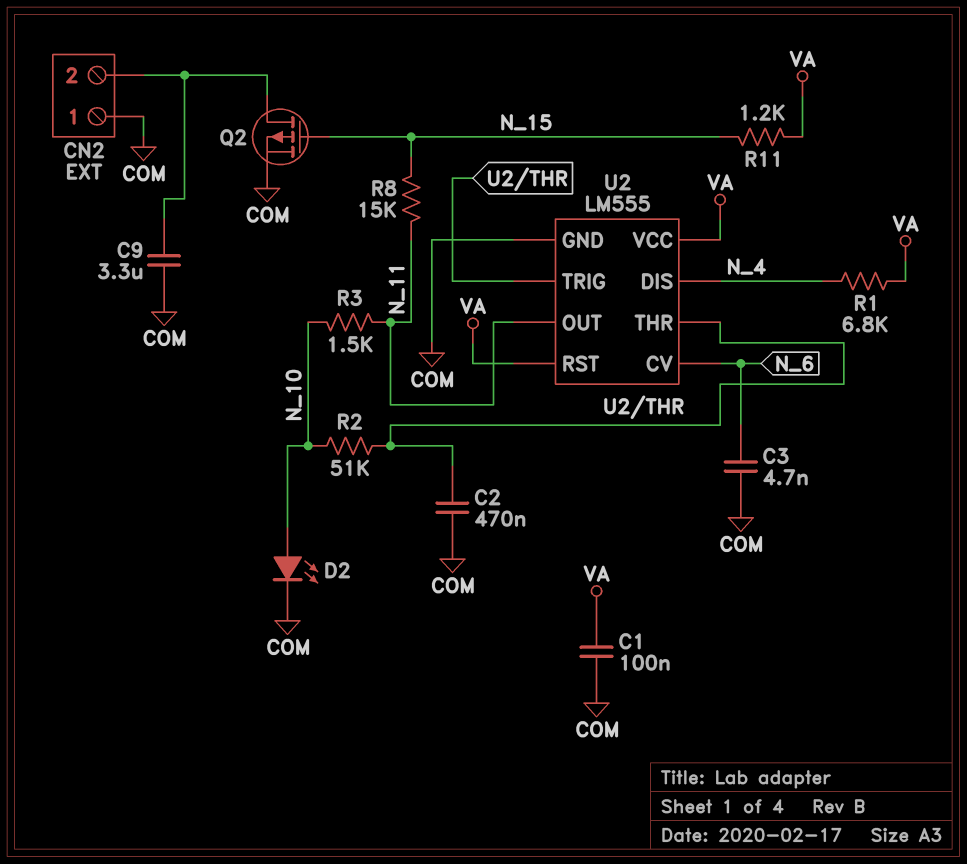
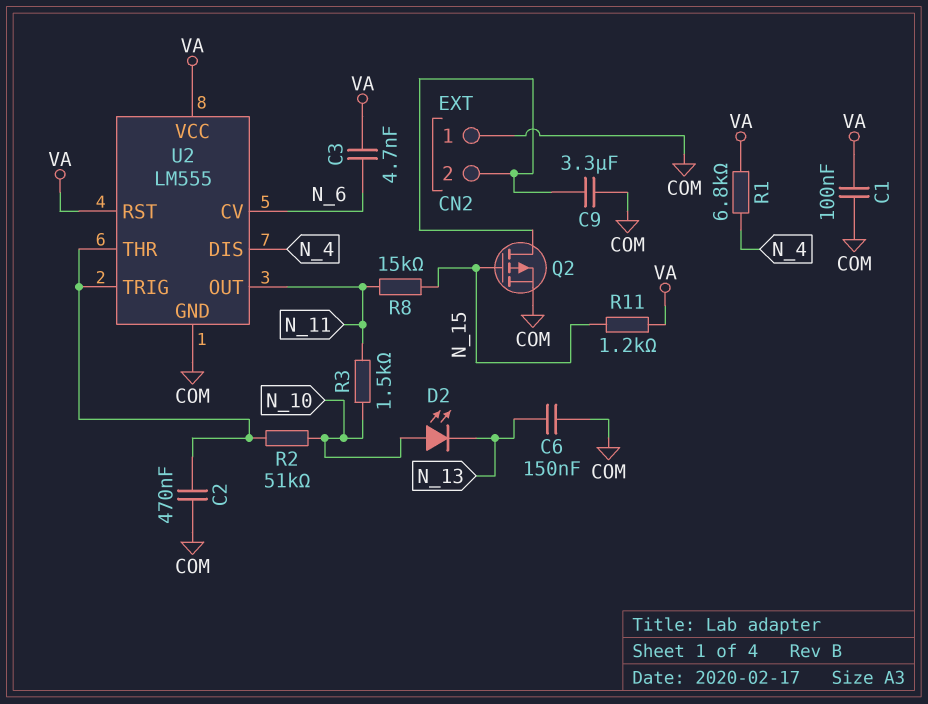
C3: 4.7nF (COM, N_6) -> 4.7nF (N_6, VA)
C6: none -> 150nF (COM, N_13)
D2: LED (A N_10, K COM) -> LED (A N_10, K N_13)

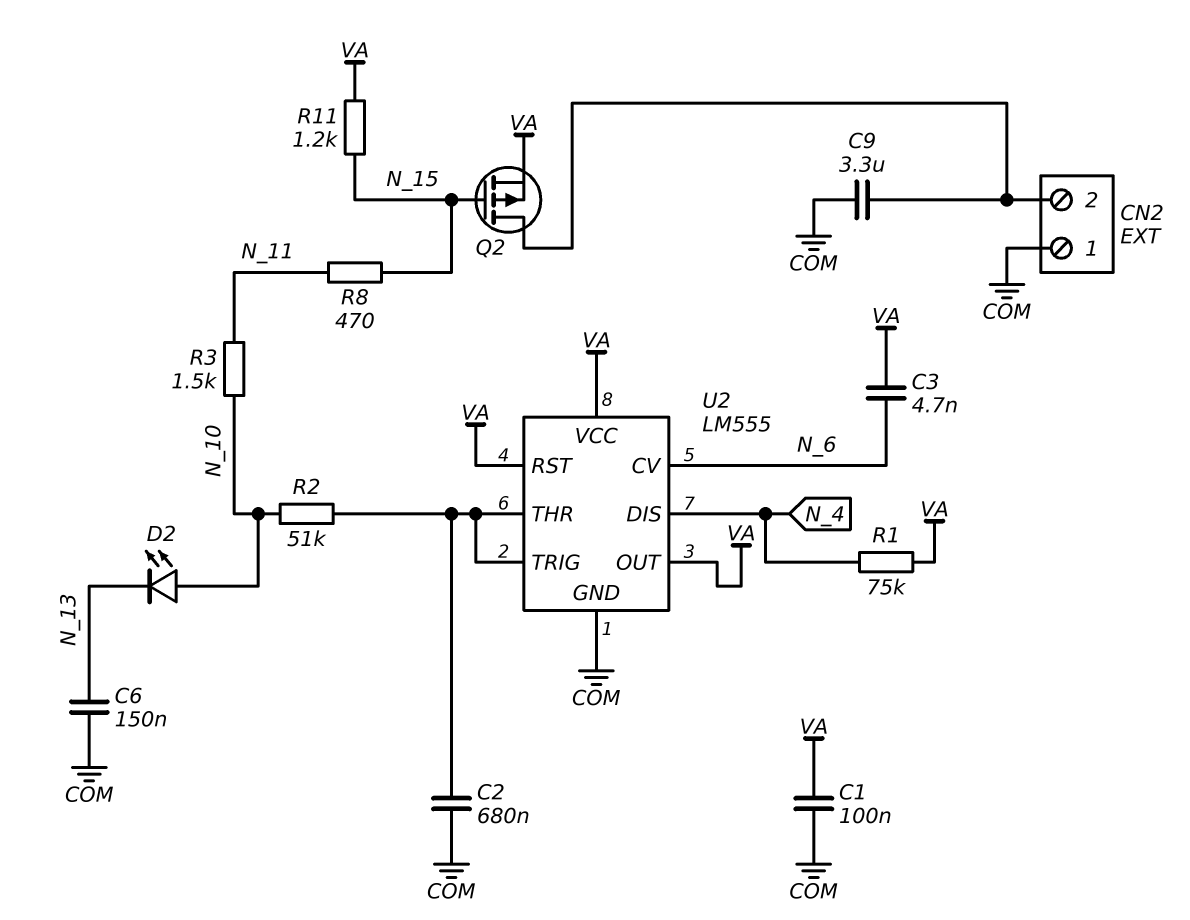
C2: 470nF (COM, U2/THR) -> 680nF (COM, U2/THR)
Q2: PMOS (G N_15, D CN2/2, S COM) -> PMOS (G N_15, D CN2/2, S VA)
R1: 6.8k (N_4, VA) -> 75k (N_4, VA)
R8: 15k (N_11, N_15) -> 470 (N_11, N_15)
U2 pin OUT: N_11 -> VA

